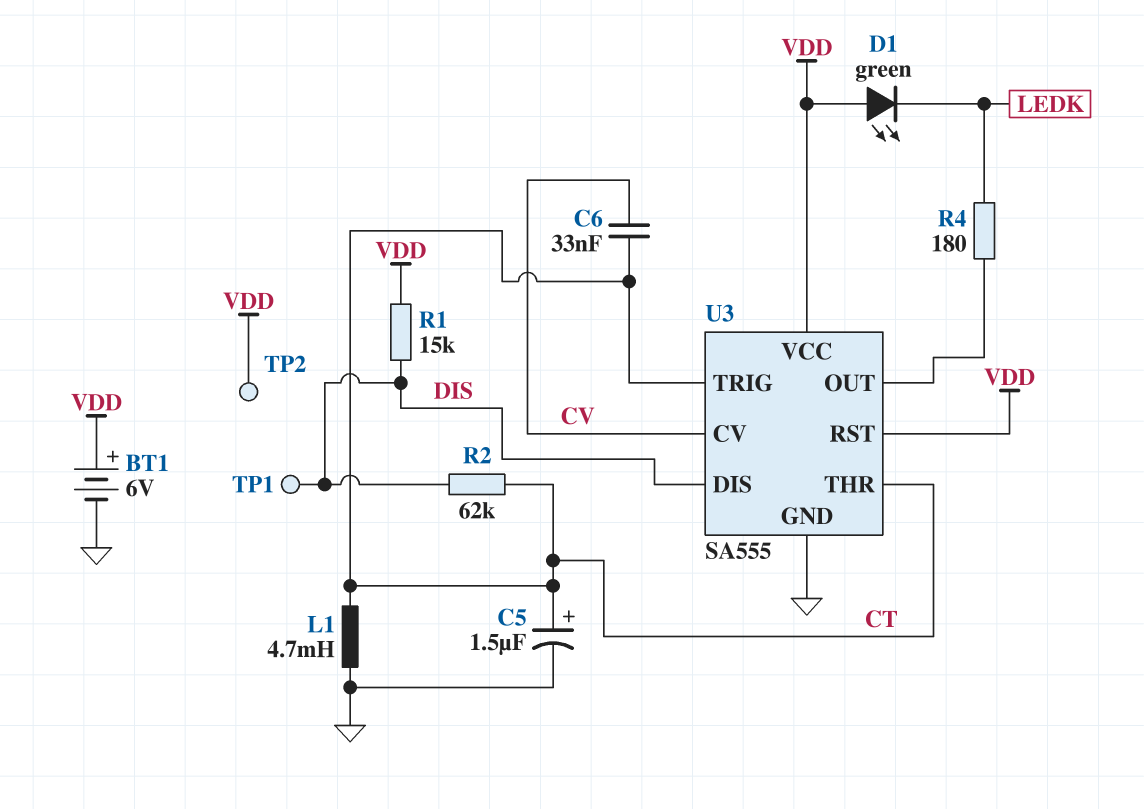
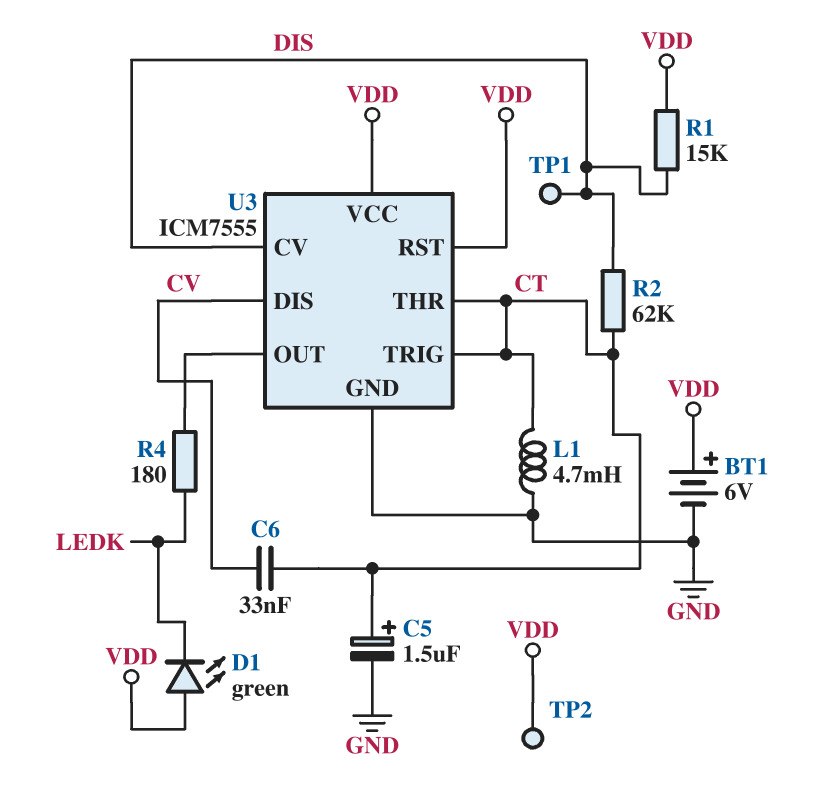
U3: SA555 -> ICM7555
U3 pin CV: CV -> DIS
U3 pin DIS: DIS -> CV

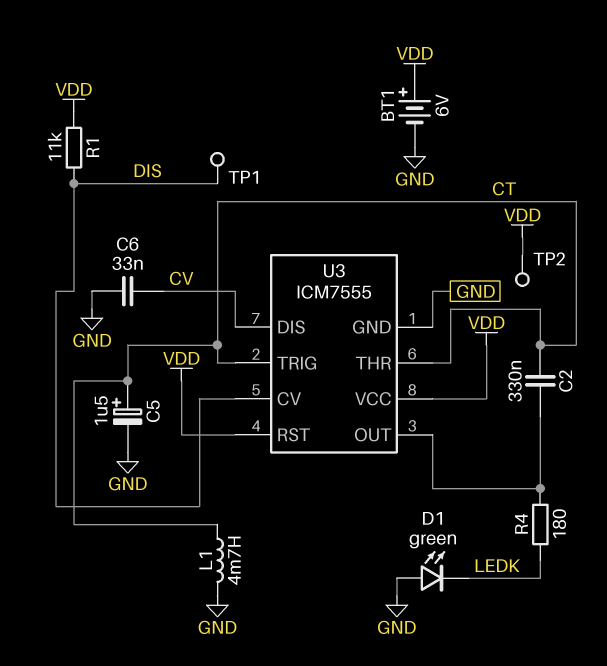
C2: none -> 330nF (CT, U3/OUT)
C6: 33nF (CT, CV) -> 33nF (CV, GND)
D1: LED green (A VDD, K LEDK) -> LED green (A GND, K LEDK)
R1: 15k (DIS, VDD) -> 11k (DIS, VDD)
R2: 62k (CT, DIS) -> none

